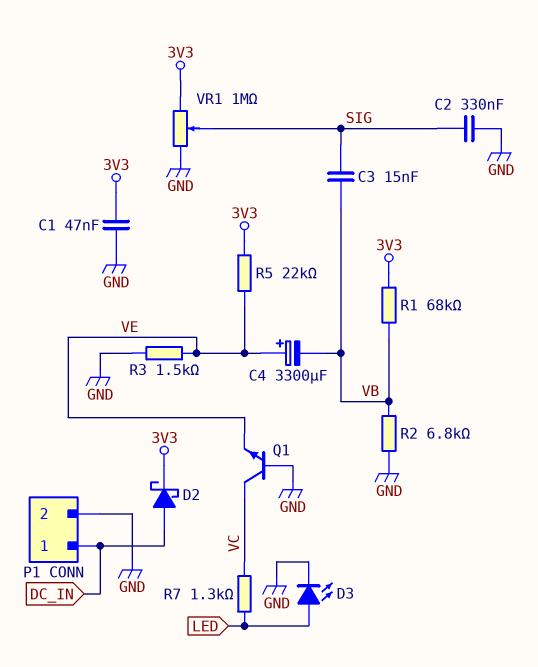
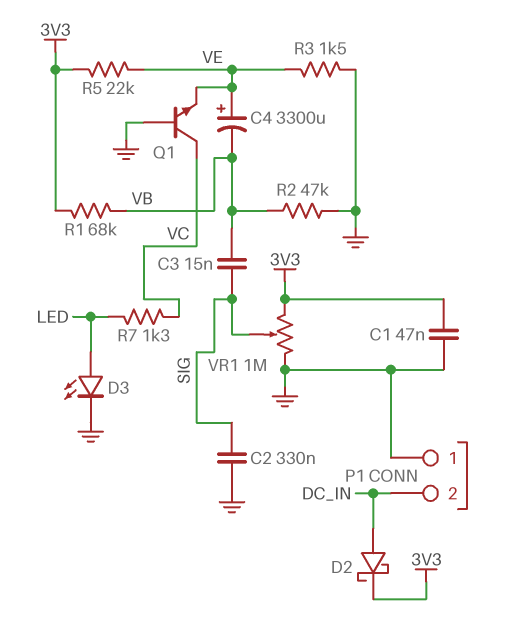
P1 pin 1: DC_IN -> GND
P1 pin 2: GND -> DC_IN
R2: 6.8k (GND, VB) -> 47k (GND, VB)

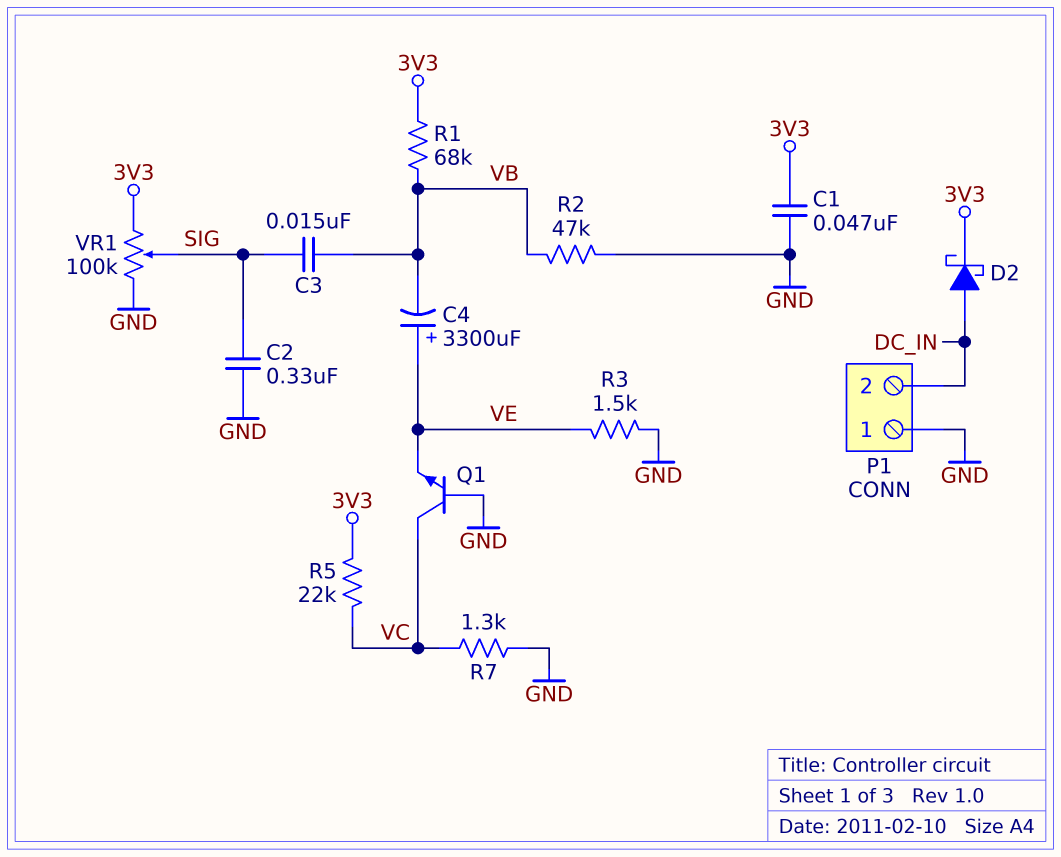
D3: LED (A LED, K GND) -> none
R5: 22k (3V3, VE) -> 22k (3V3, VC)
R7: 1.3k (LED, VC) -> 1.3k (GND, VC)
VR1: 1M (3V3, GND, wiper SIG) -> 100k (3V3, GND, wiper SIG)

